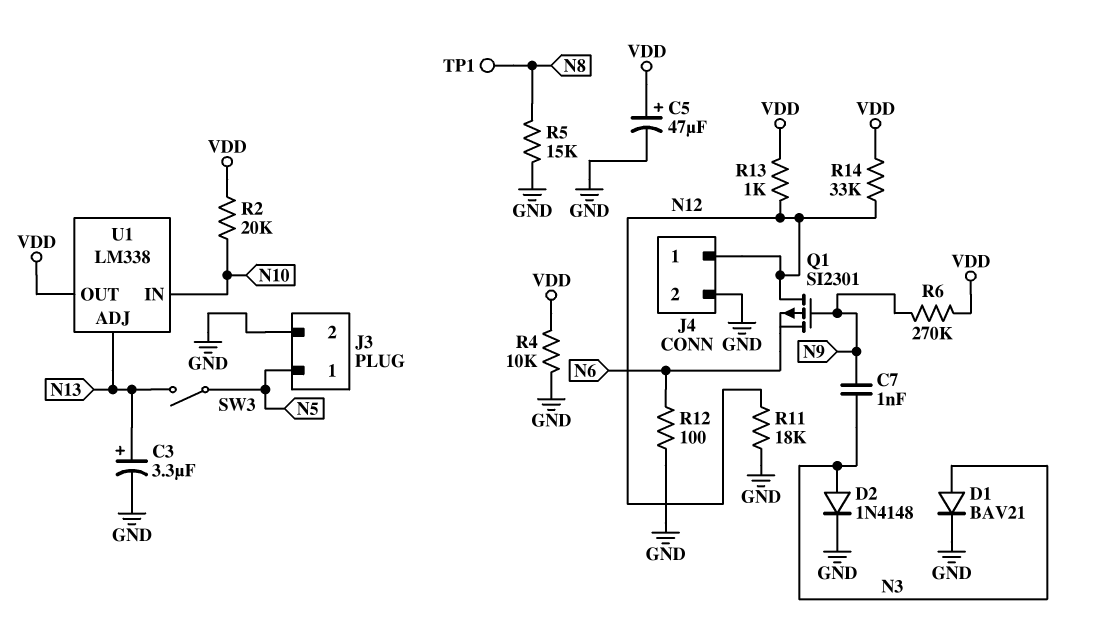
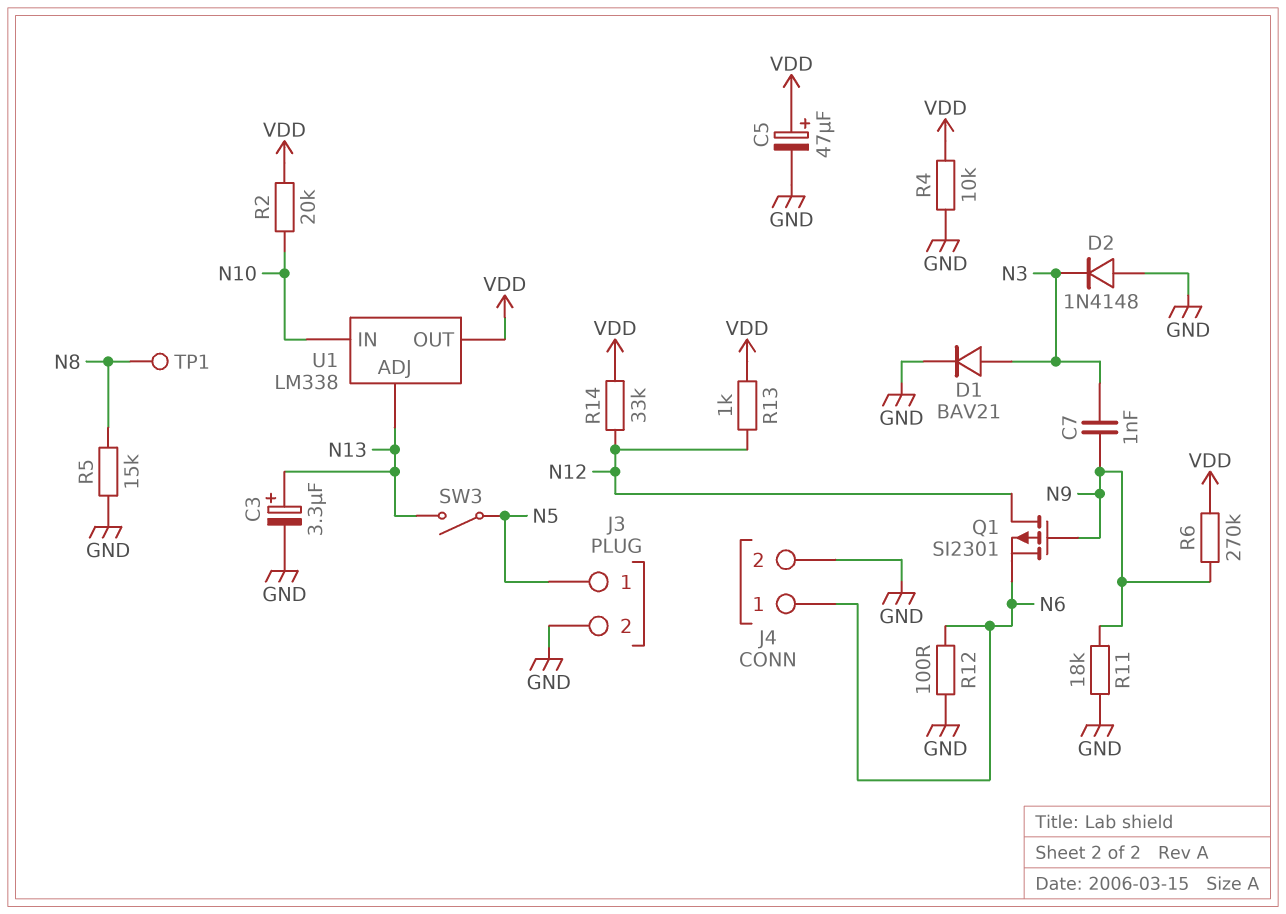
D2: diode 1N4148 (A N3, K GND) -> diode 1N4148 (A GND, K N3)
J4 pin 1: N12 -> N6
R11: 18k (GND, N12) -> 18k (GND, N9)

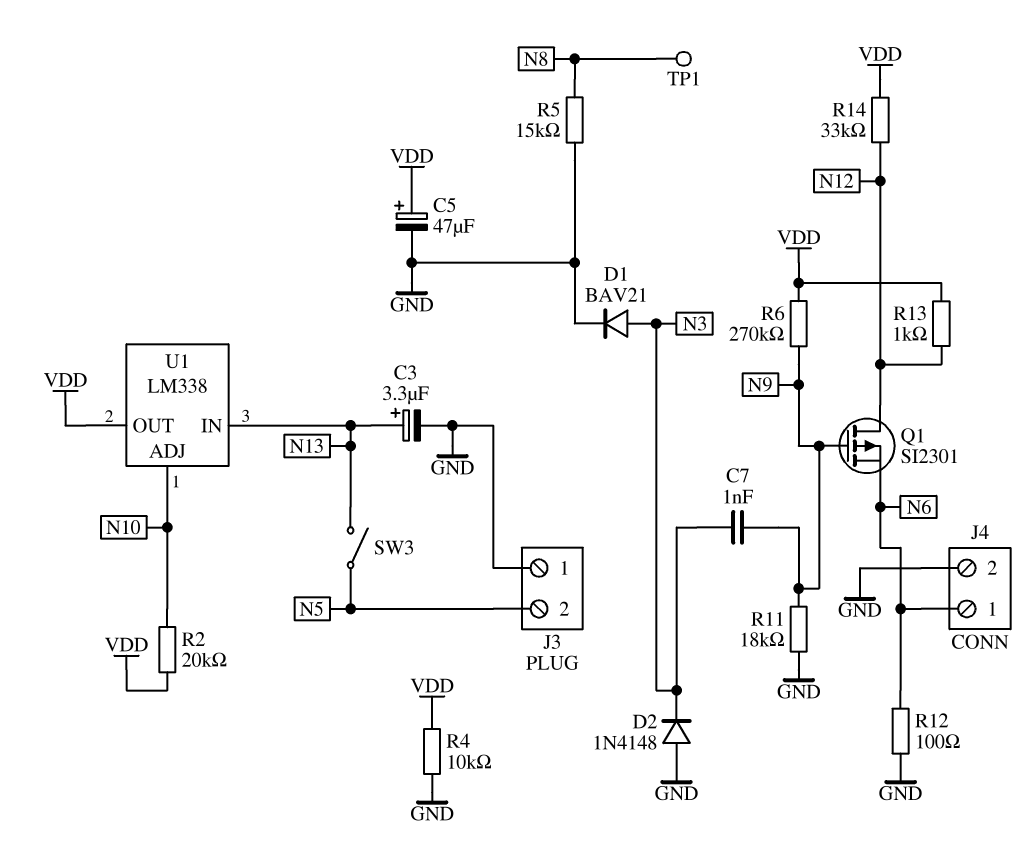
J3 pin 1: N5 -> GND
J3 pin 2: GND -> N5
U1 pin ADJ: N13 -> N10
U1 pin IN: N10 -> N13

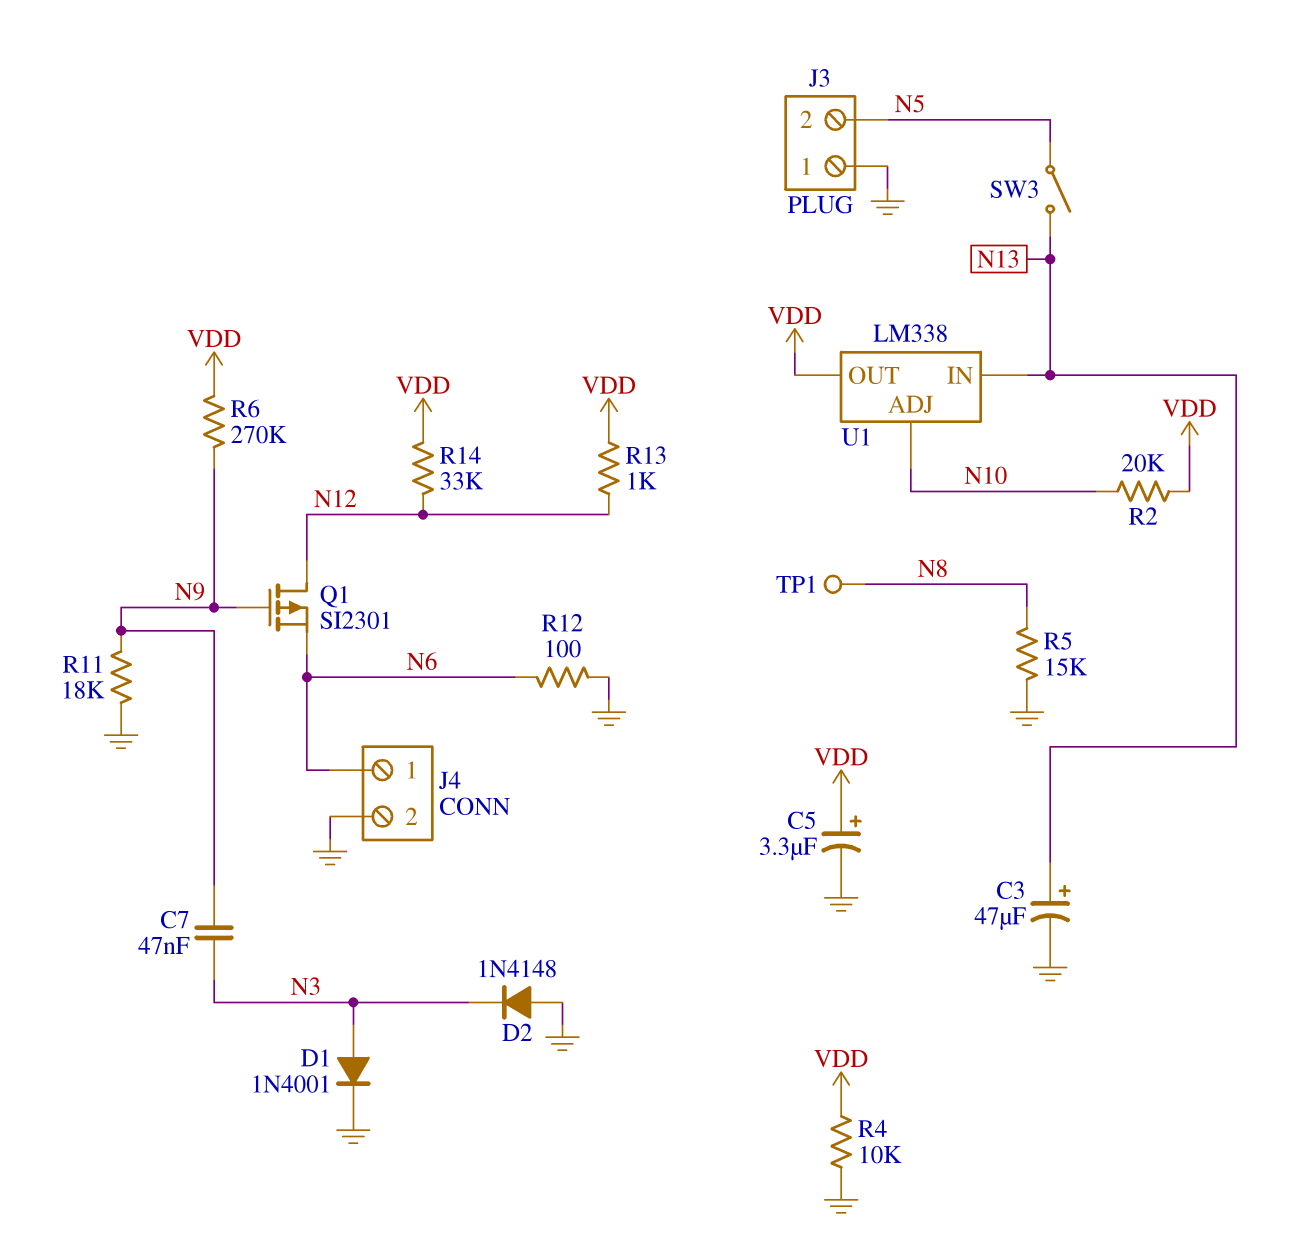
C3: 3.3uF (plus N13, minus GND) -> 47uF (plus N13, minus GND)
C5: 47uF (plus VDD, minus GND) -> 3.3uF (plus VDD, minus GND)
C7: 1nF (N3, N9) -> 47nF (N3, N9)
D1: diode BAV21 (A N3, K GND) -> diode 1N4001 (A N3, K GND)

